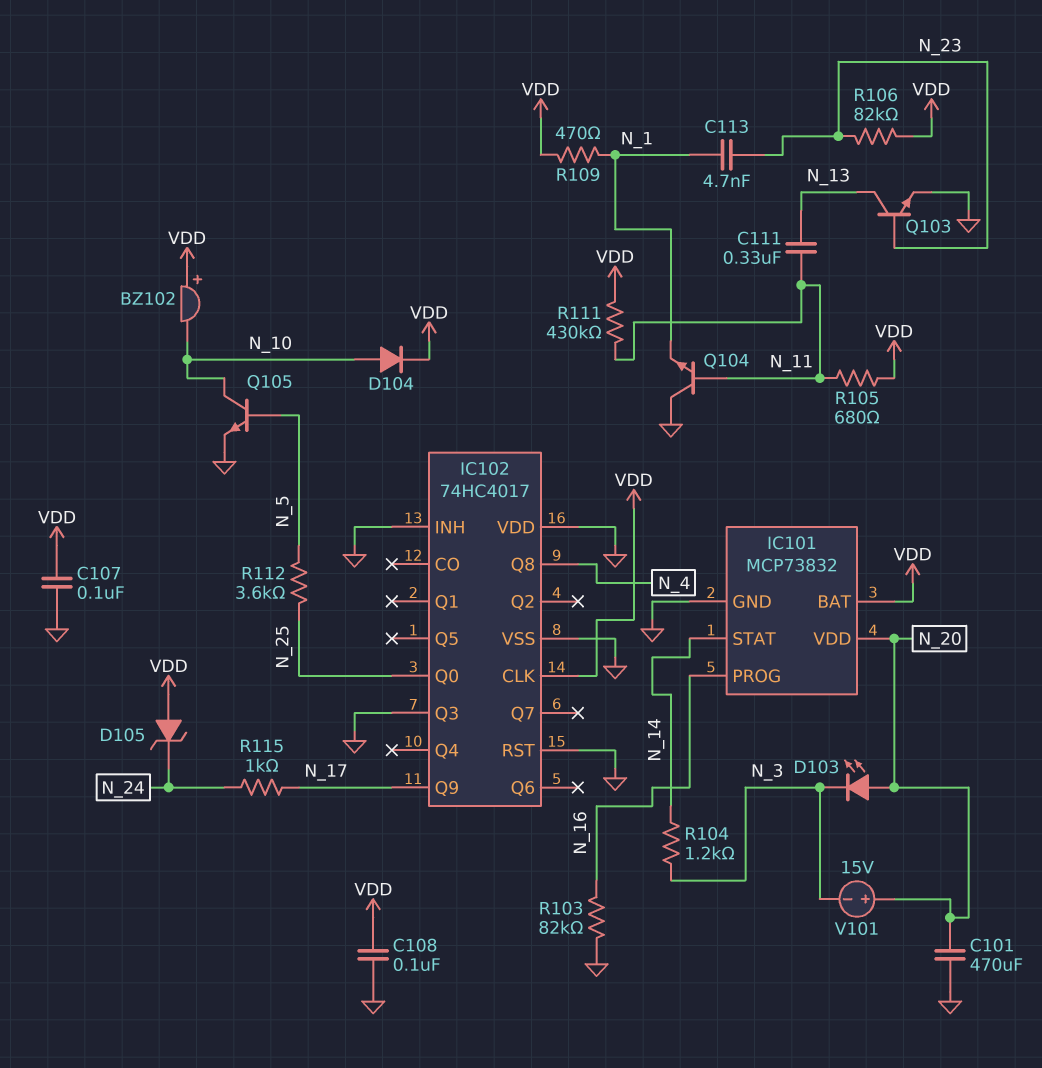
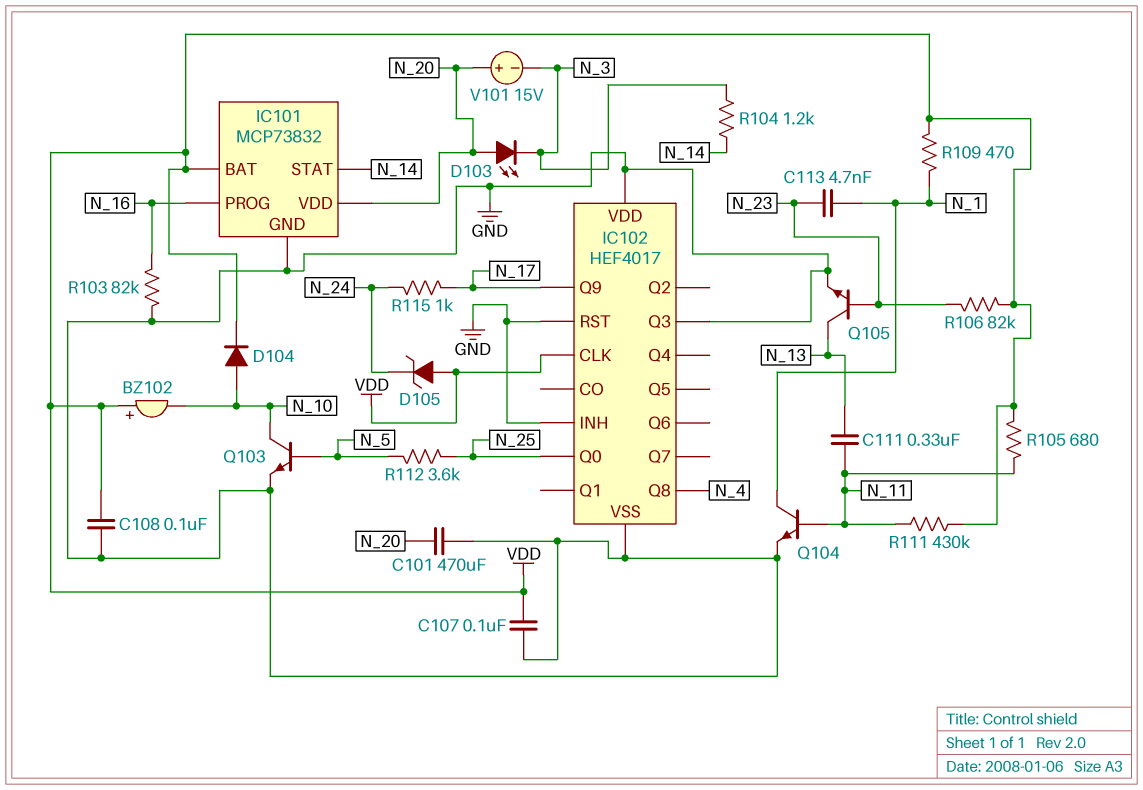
IC102: 74HC4017 -> HEF4017
Q103: NPN (B N_23, C N_13, E GND) -> NPN (B N_5, C N_10, E GND)
Q104: NPN (B N_11, C GND, E N_1) -> NPN (B N_11, C N_1, E GND)
Q105: NPN (B N_5, C N_10, E GND) -> NPN (B N_23, C N_13, E GND)

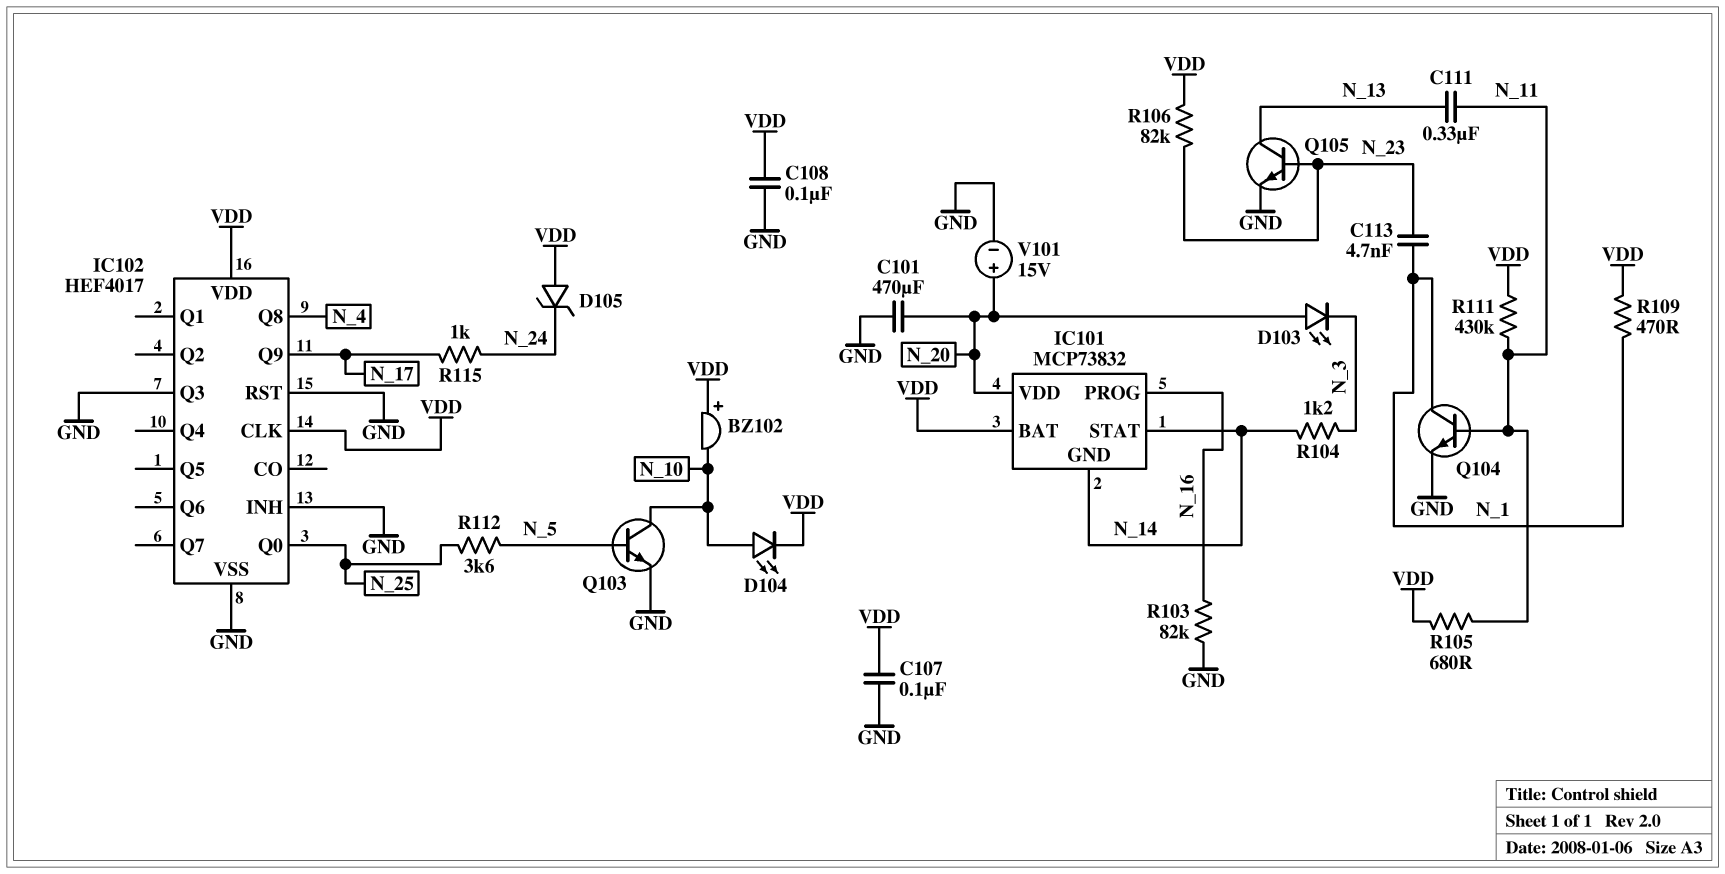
D104: diode (A N_10, K VDD) -> LED (A N_10, K VDD)
IC101 pin GND: GND -> N_14
IC102 pin VDD: GND -> VDD
V101: 15V (plus N_20, minus N_3) -> 15V (plus N_20, minus GND)

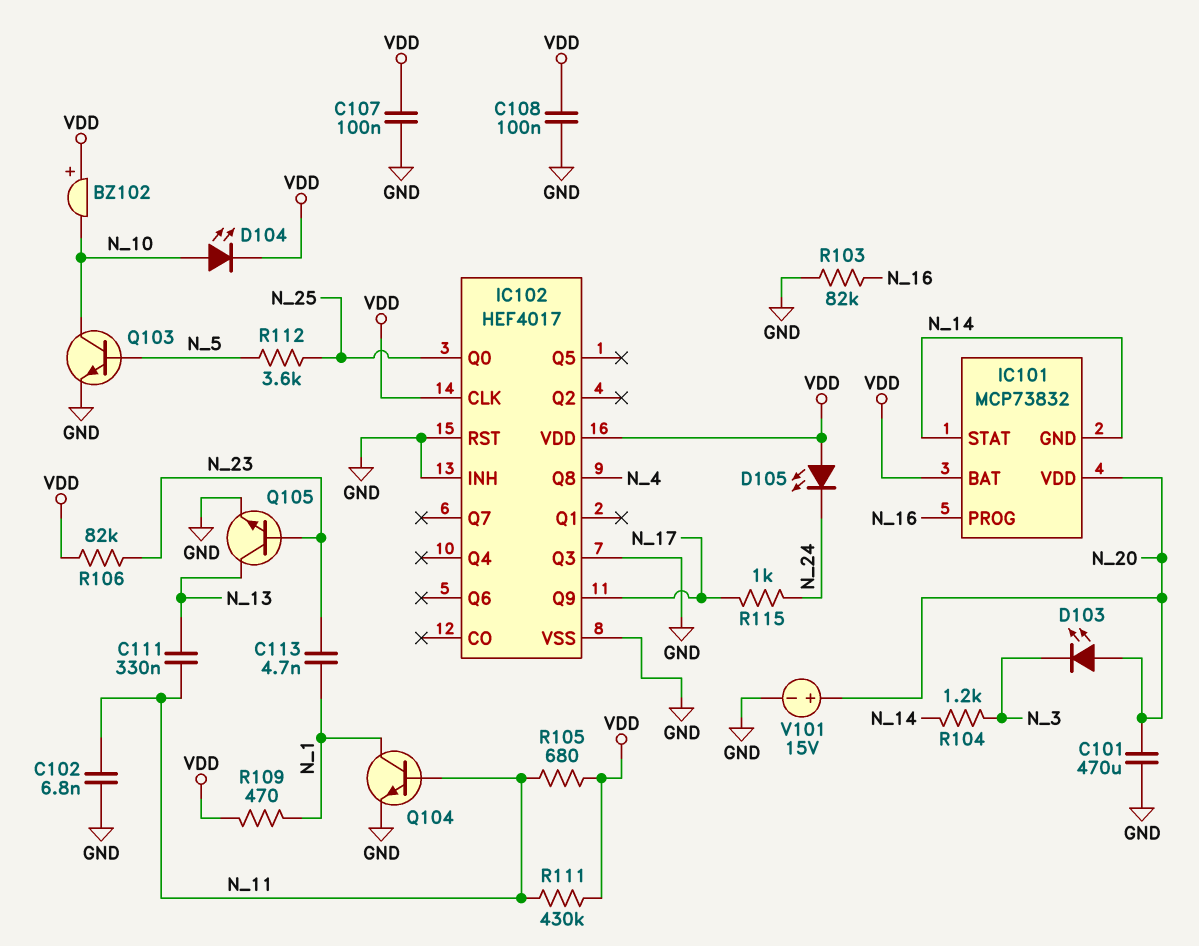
C102: none -> 6.8nF (GND, N_11)
D105: zener (A VDD, K N_24) -> LED (A VDD, K N_24)

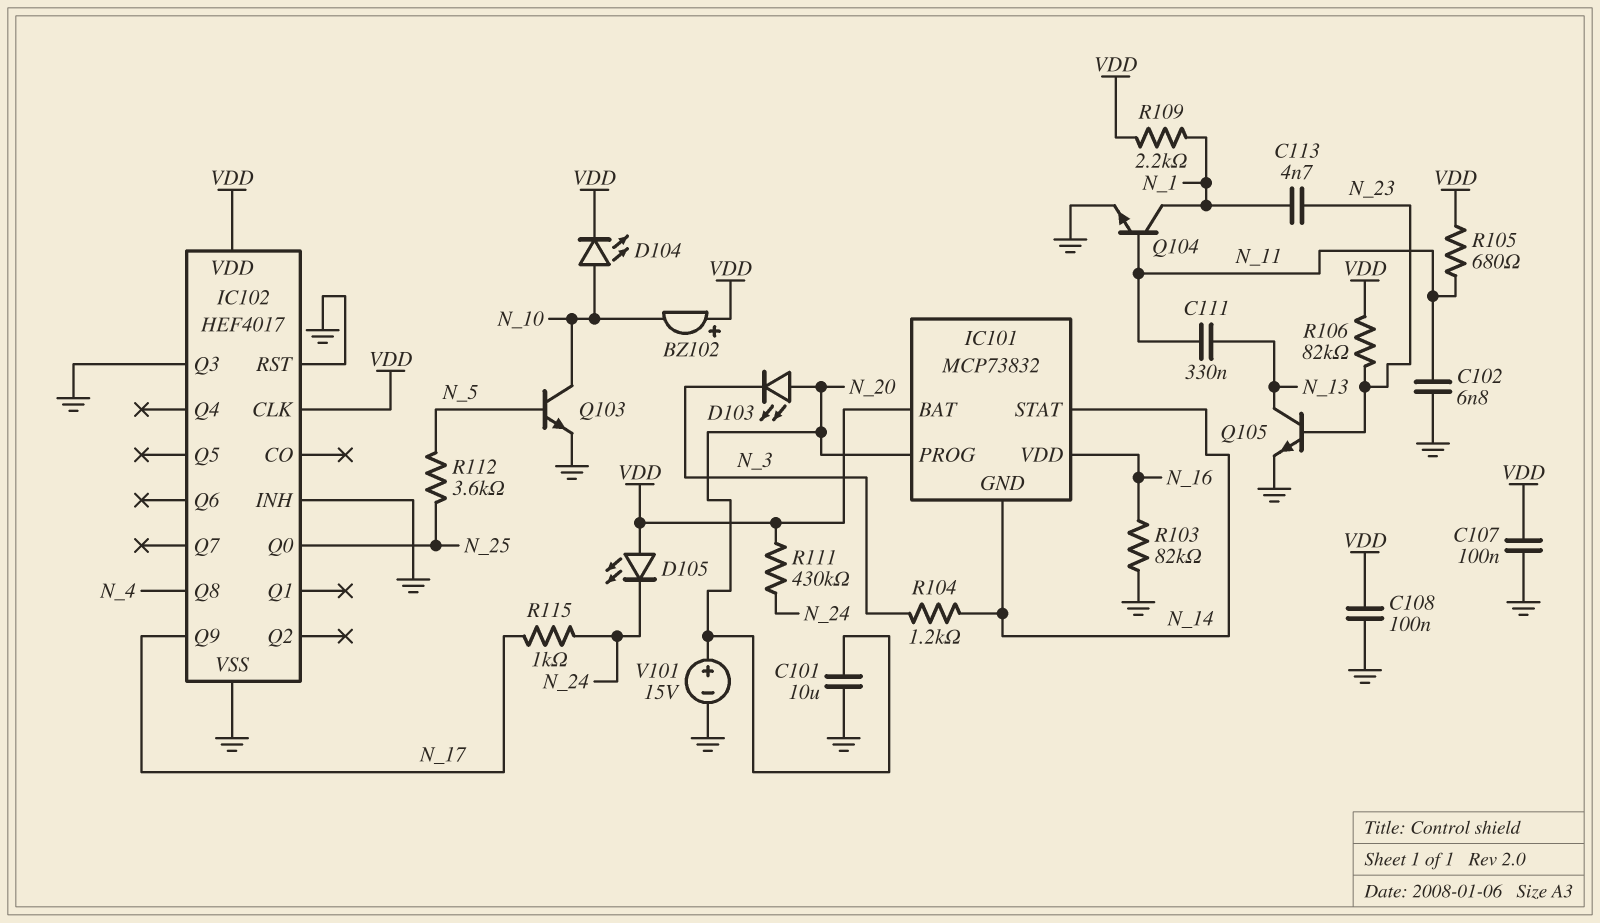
C101: 470uF (GND, N_20) -> 10uF (GND, N_20)
IC101 pin PROG: N_16 -> N_20
IC101 pin VDD: N_20 -> N_16
R109: 470 (N_1, VDD) -> 2.2k (N_1, VDD)
R111: 430k (N_11, VDD) -> 430k (N_24, VDD)

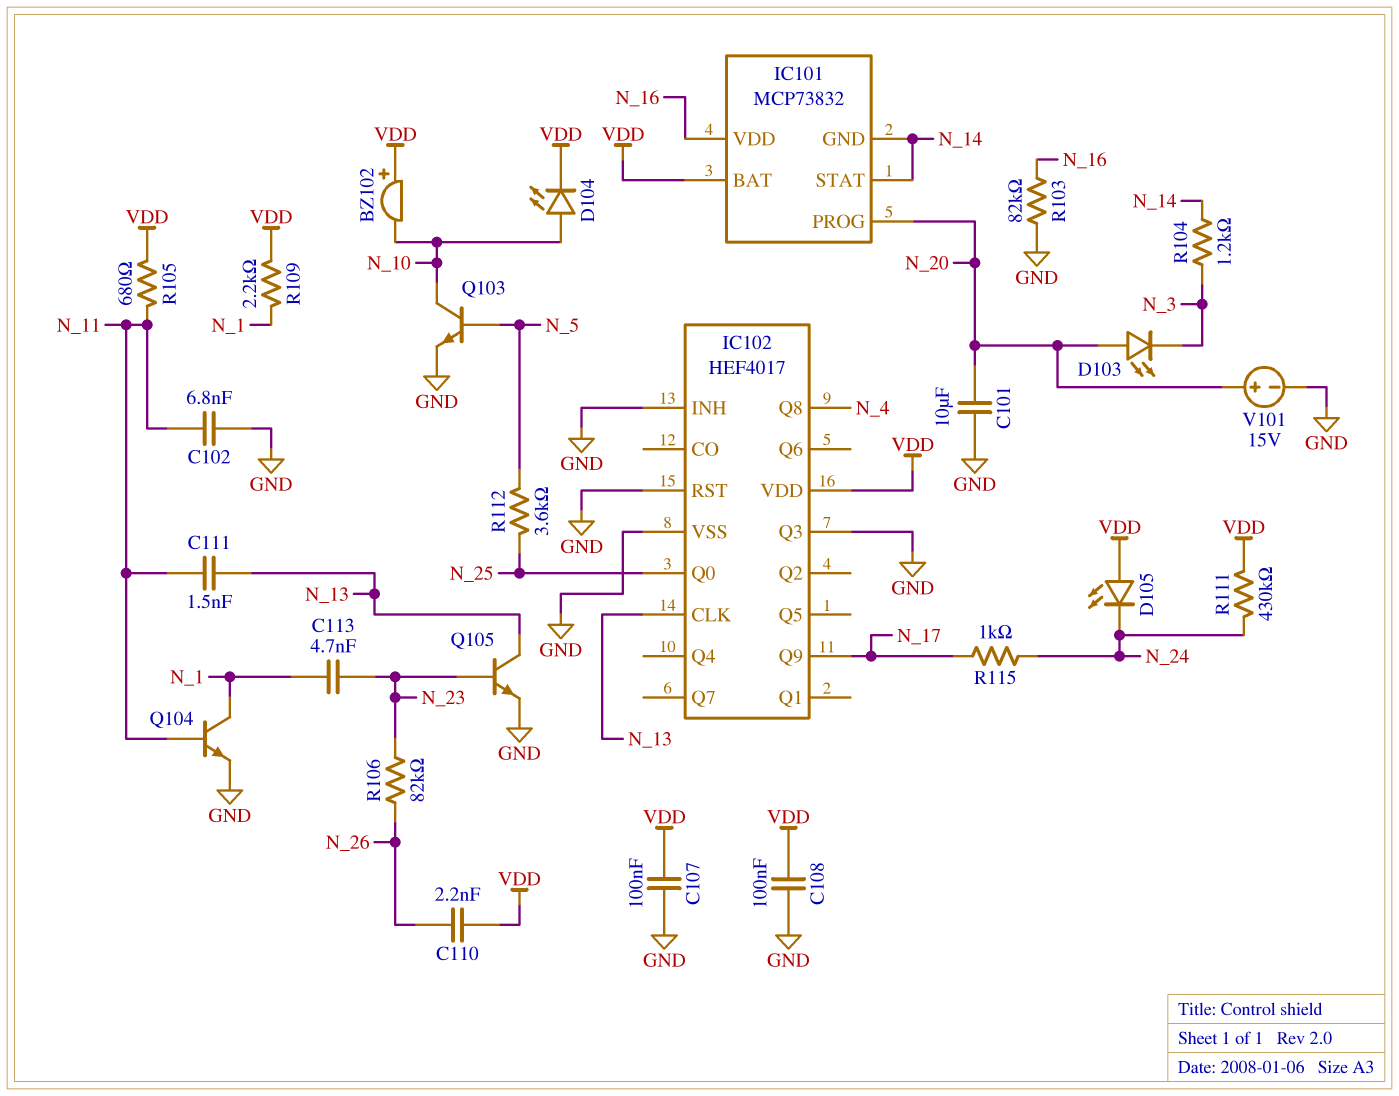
C110: none -> 2.2nF (N_26, VDD)
C111: 330nF (N_11, N_13) -> 1.5nF (N_11, N_13)
IC102 pin CLK: VDD -> N_13
R106: 82k (N_23, VDD) -> 82k (N_23, N_26)

